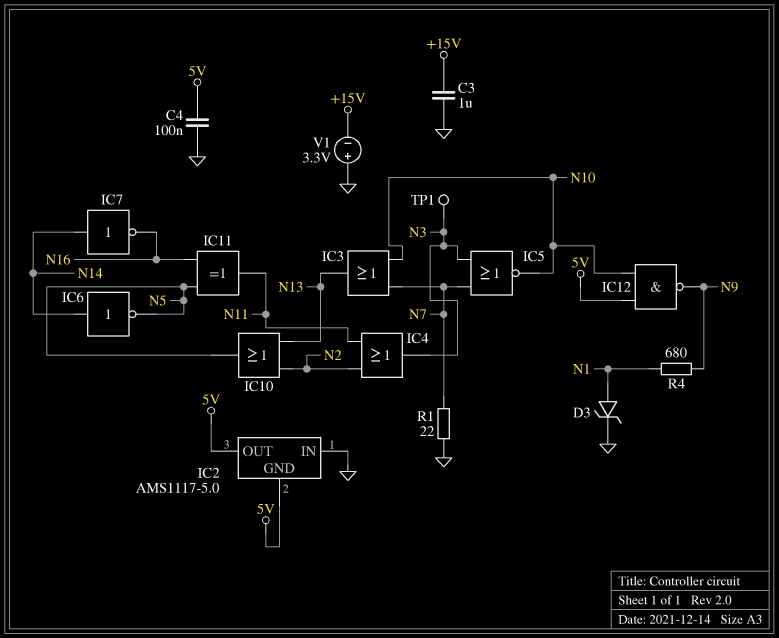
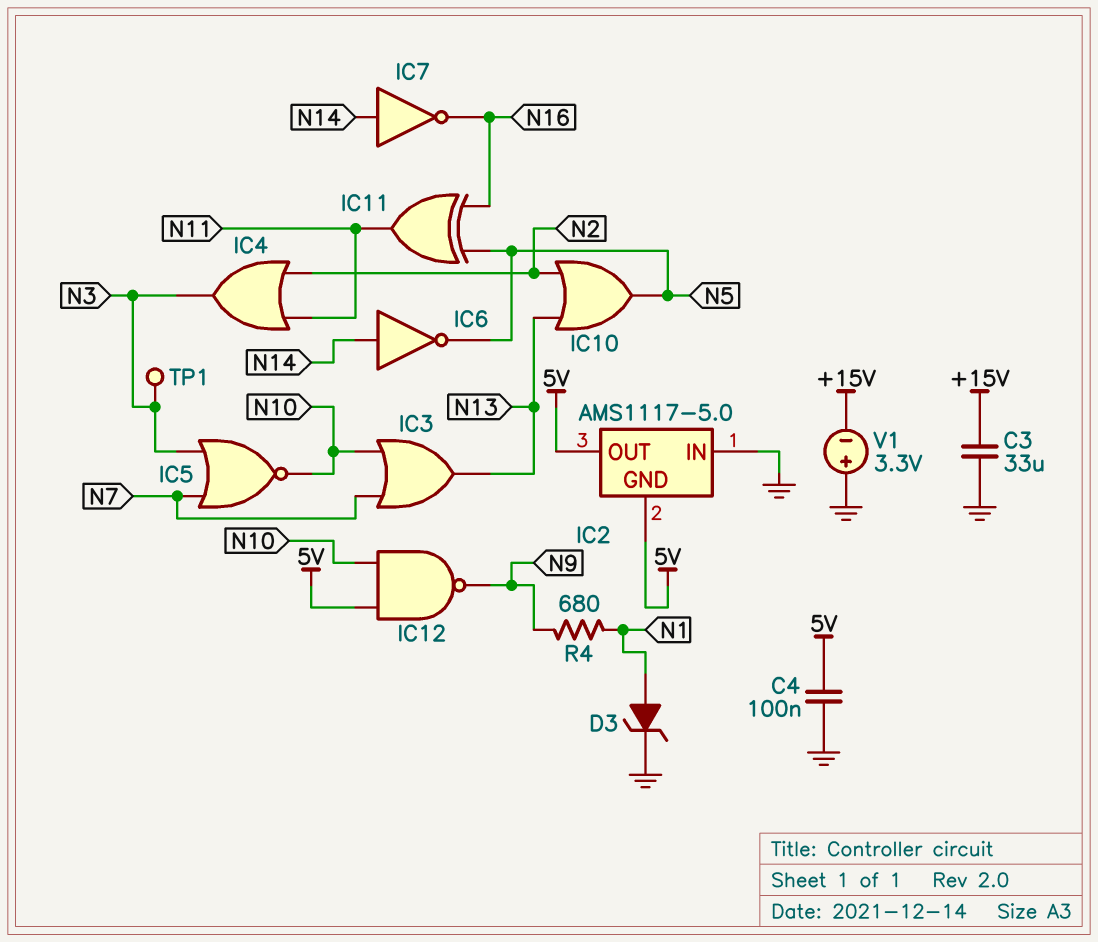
C3: 1uF (+15V, GND) -> 33uF (+15V, GND)
R1: 22 (GND, N7) -> none

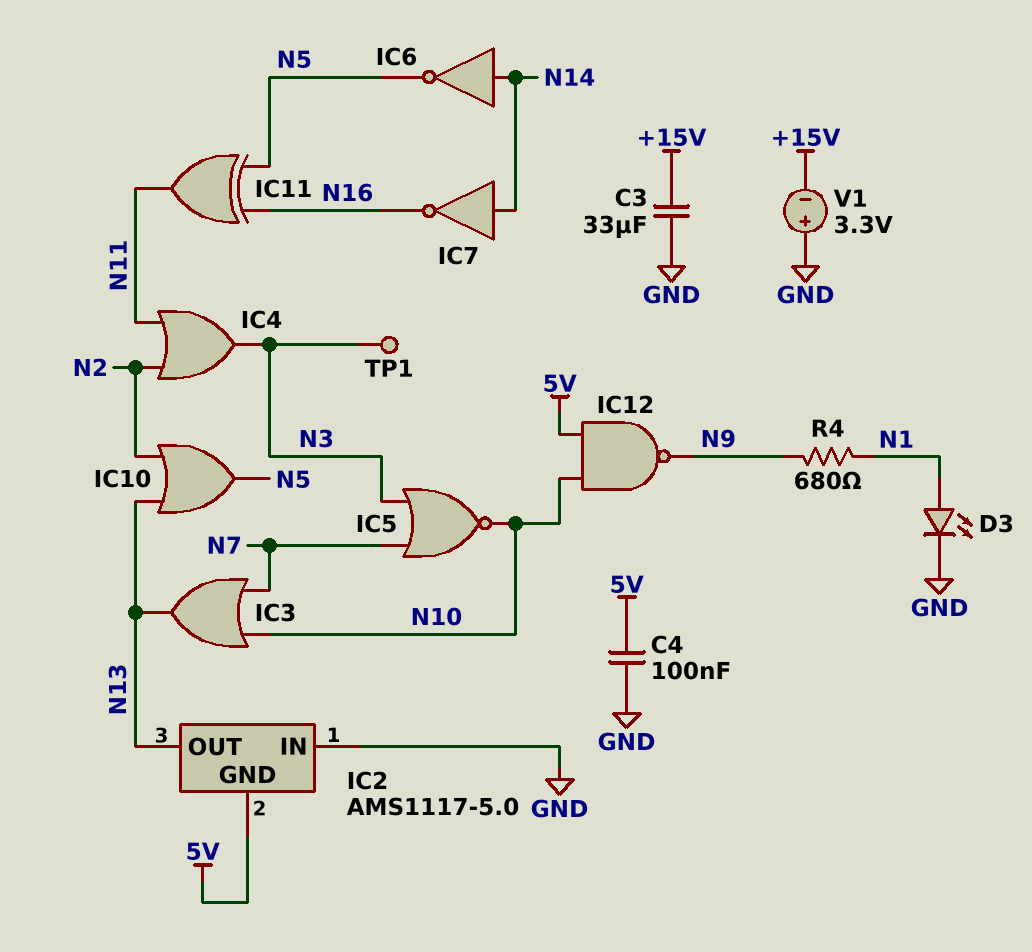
D3: zener (A N1, K GND) -> LED (A N1, K GND)
IC2 pin OUT: 5V -> N13

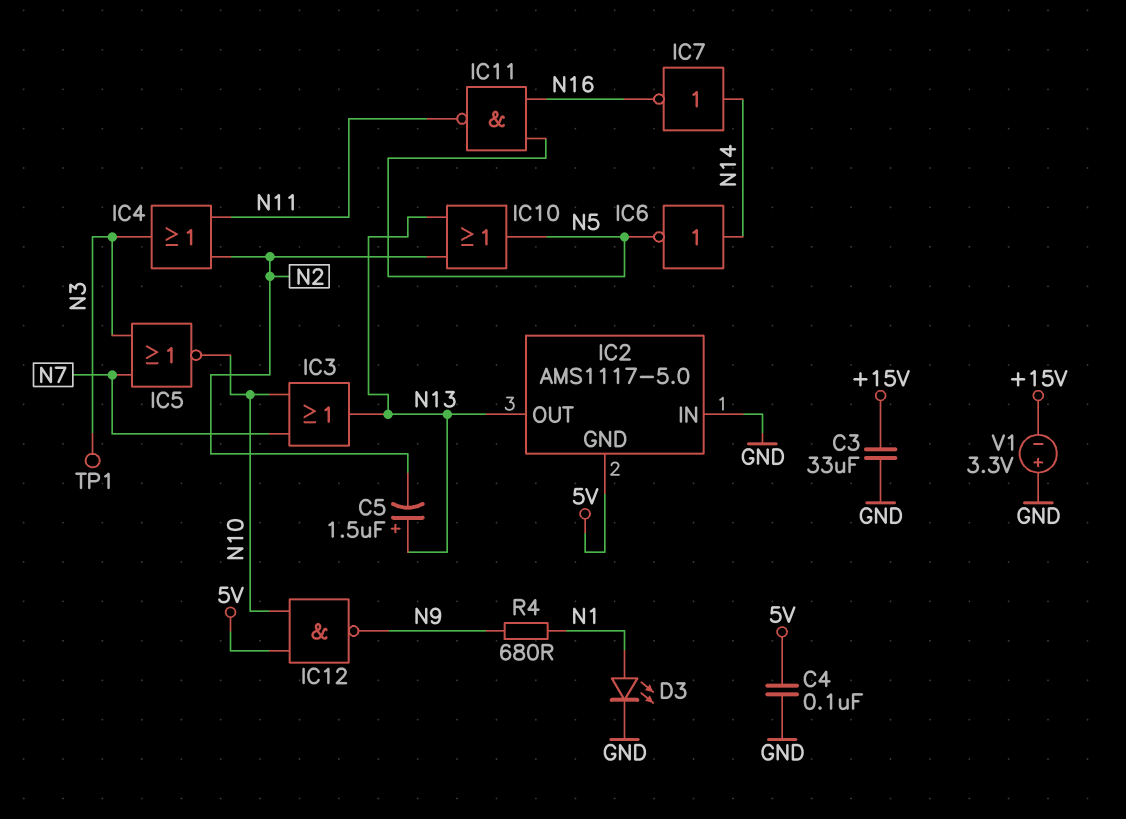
C5: none -> 1.5uF (plus N13, minus N2)
IC11: XOR (in N5, in N16, out N11) -> NAND (in N5, in N16, out N11)

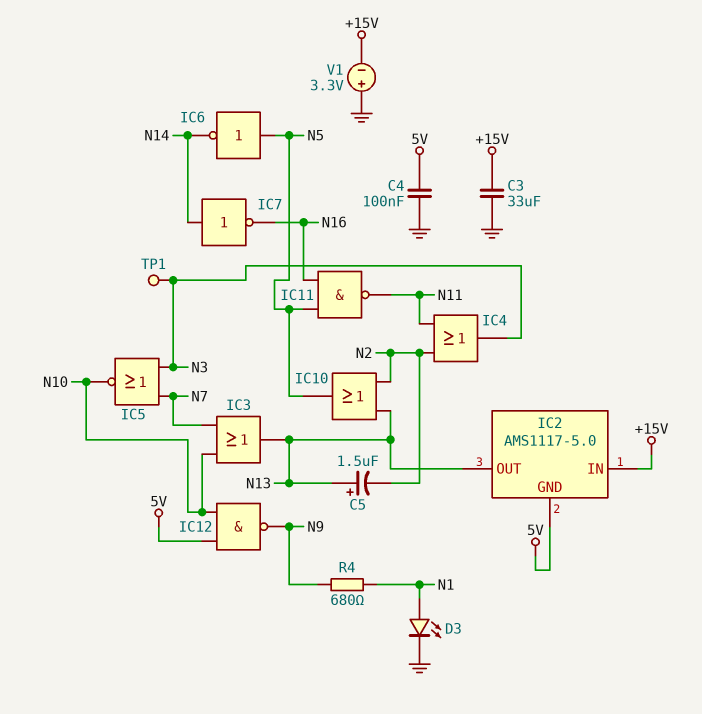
IC2 pin IN: GND -> +15V
IC6: NOT (in N14, out N5) -> NOT (in N5, out N14)

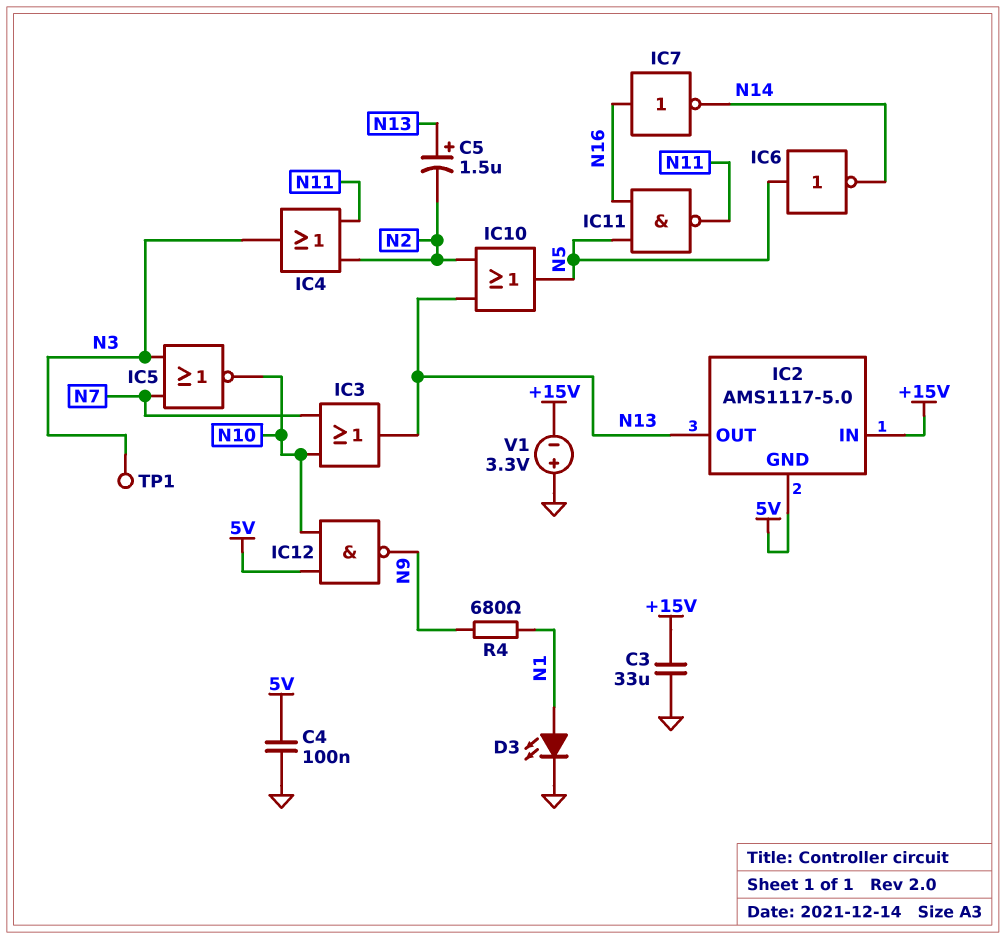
IC7: NOT (in N14, out N16) -> NOT (in N16, out N14)

